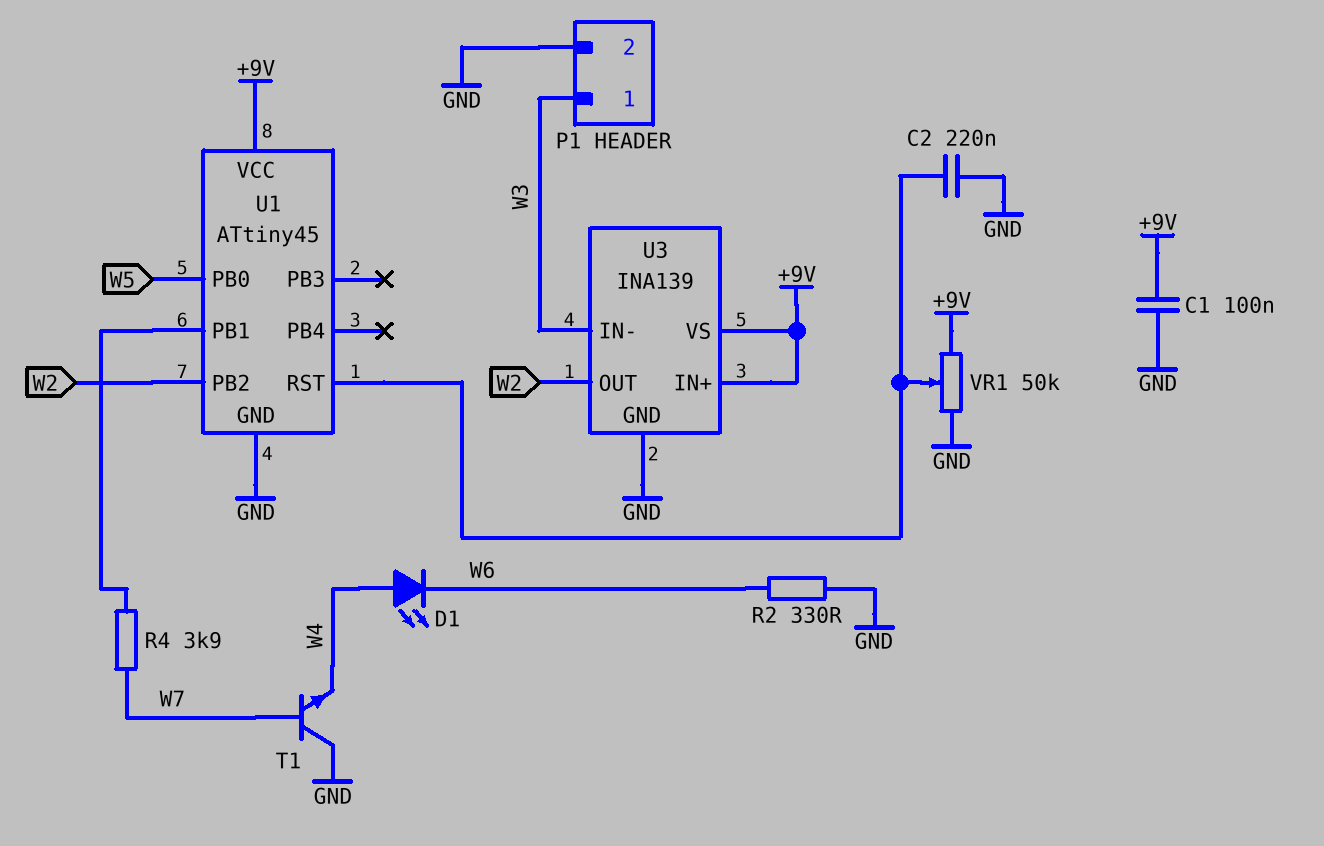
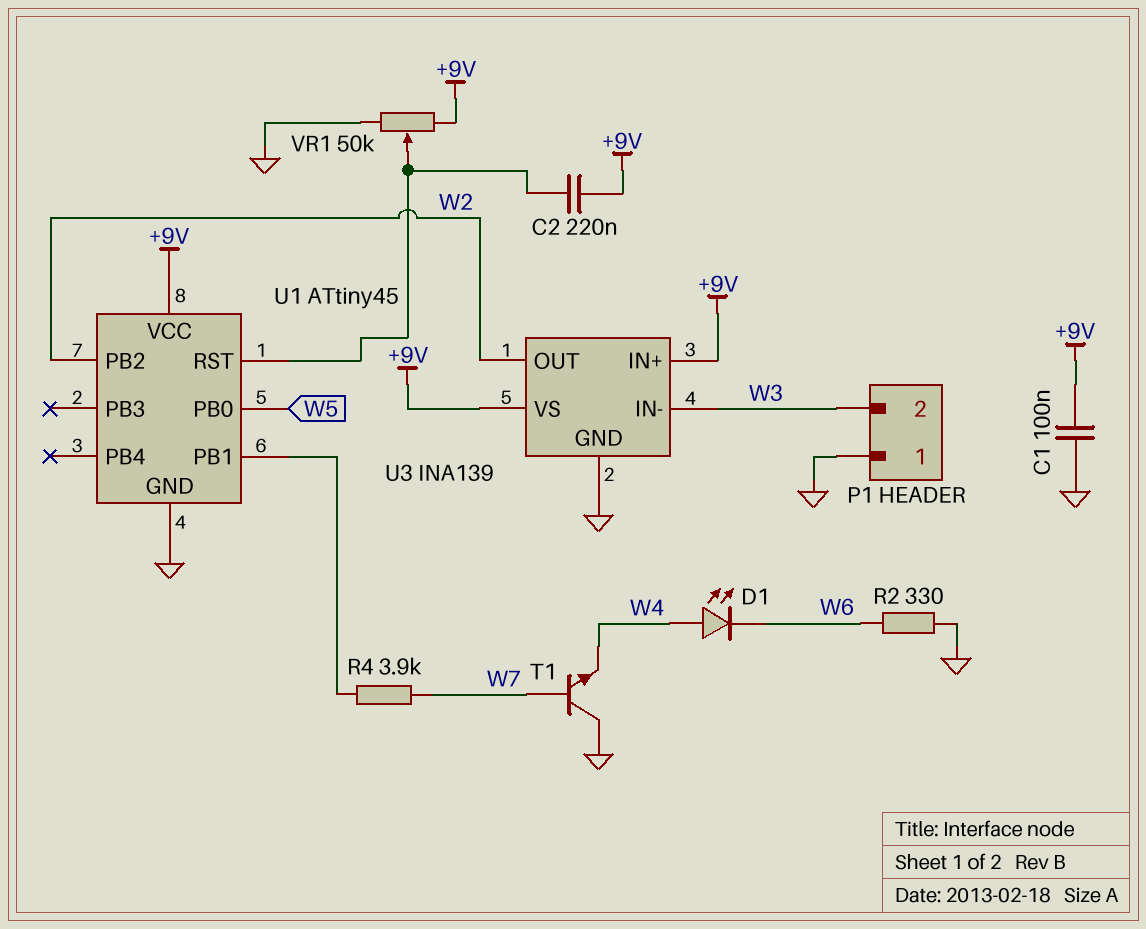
C2: 220nF (GND, U1/RST) -> 220nF (+9V, U1/RST)
P1 pin 1: W3 -> GND
P1 pin 2: GND -> W3

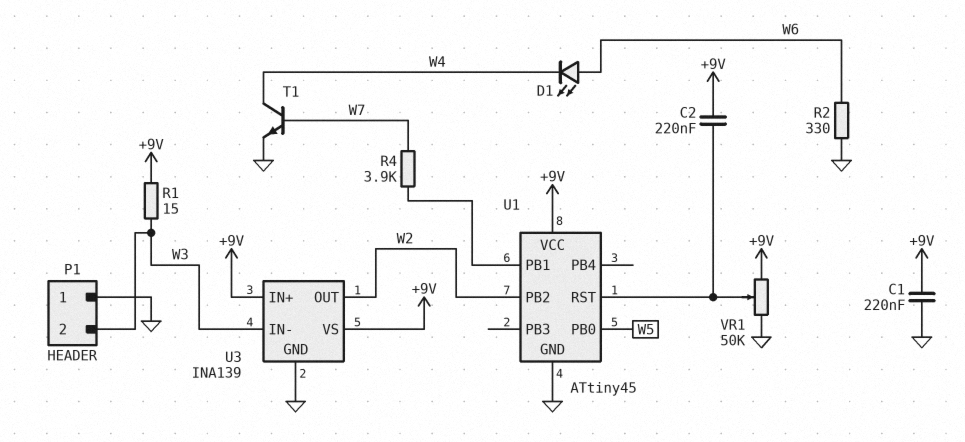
C1: 100nF (+9V, GND) -> 220nF (+9V, GND)
D1: LED (A W4, K W6) -> LED (A W6, K W4)
R1: none -> 15 (+9V, W3)
T1: NPN (B W7, C GND, E W4) -> NPN (B W7, C W4, E GND)

